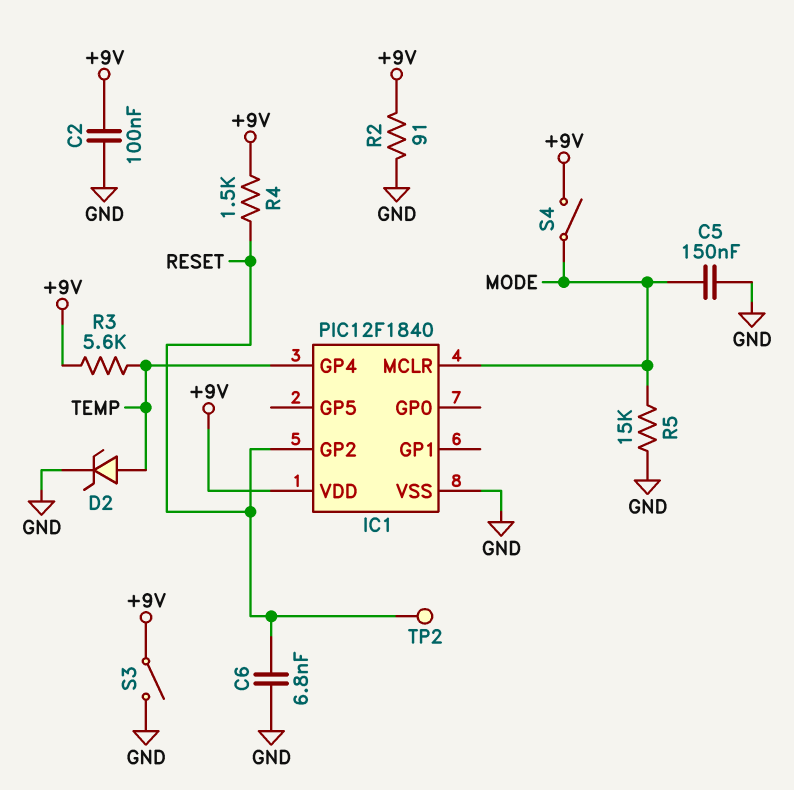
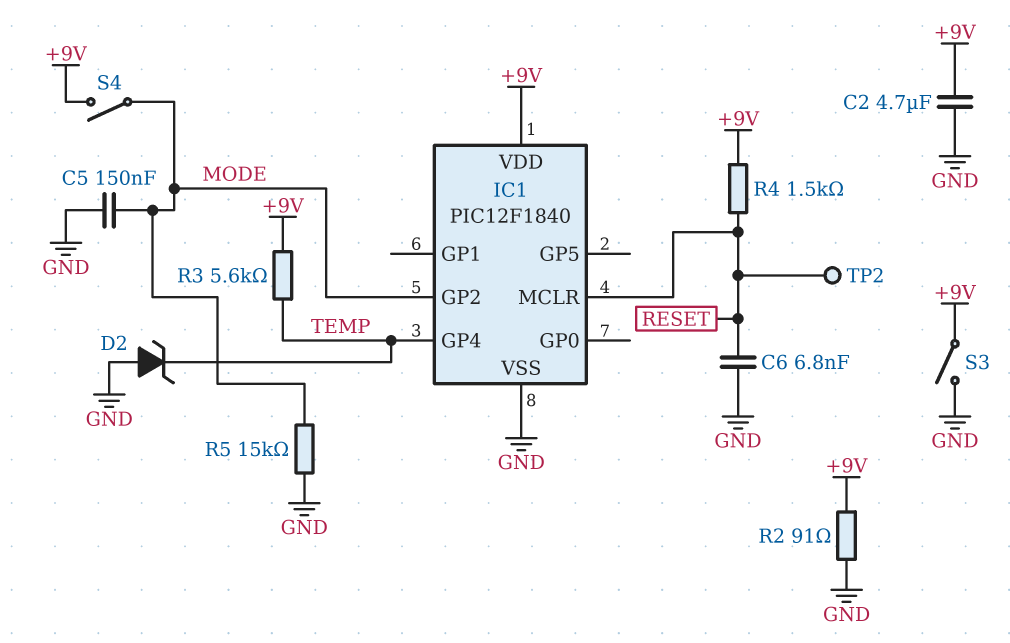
C2: 100nF (+9V, GND) -> 4.7uF (+9V, GND)
D2: zener (A TEMP, K GND) -> zener (A GND, K TEMP)
IC1 pin GP2: RESET -> MODE
IC1 pin MCLR: MODE -> RESET

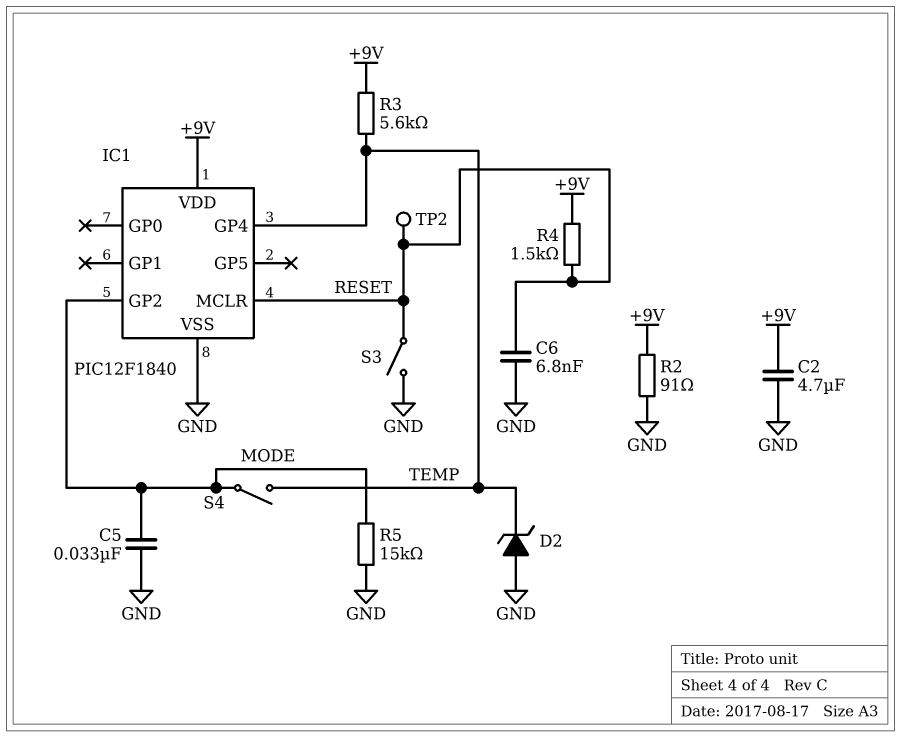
C5: 150nF (GND, MODE) -> 33nF (GND, MODE)
S3: switch (+9V, GND) -> switch (GND, RESET)
S4: switch (+9V, MODE) -> switch (MODE, TEMP)

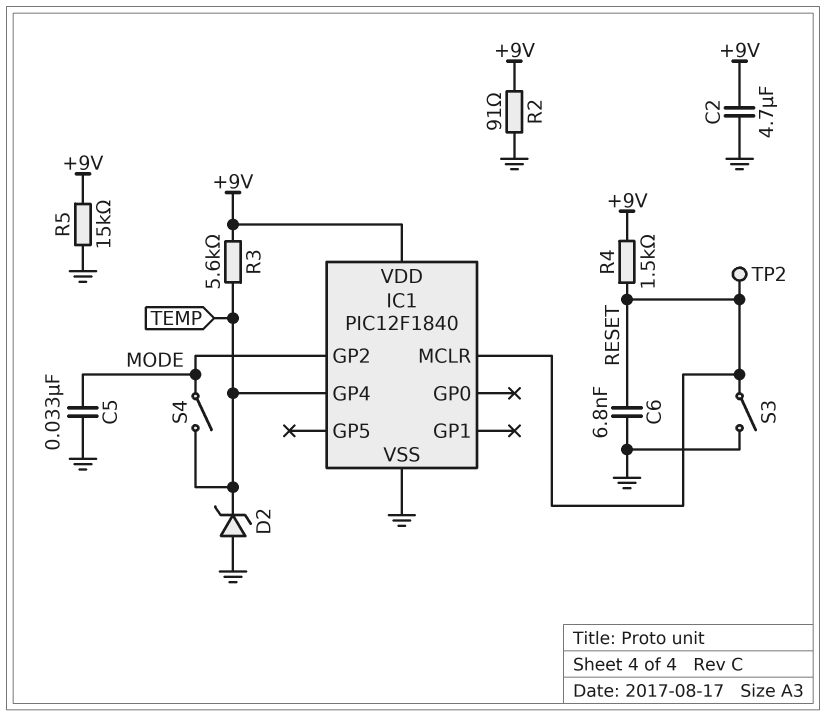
R5: 15k (GND, MODE) -> 15k (+9V, GND)

